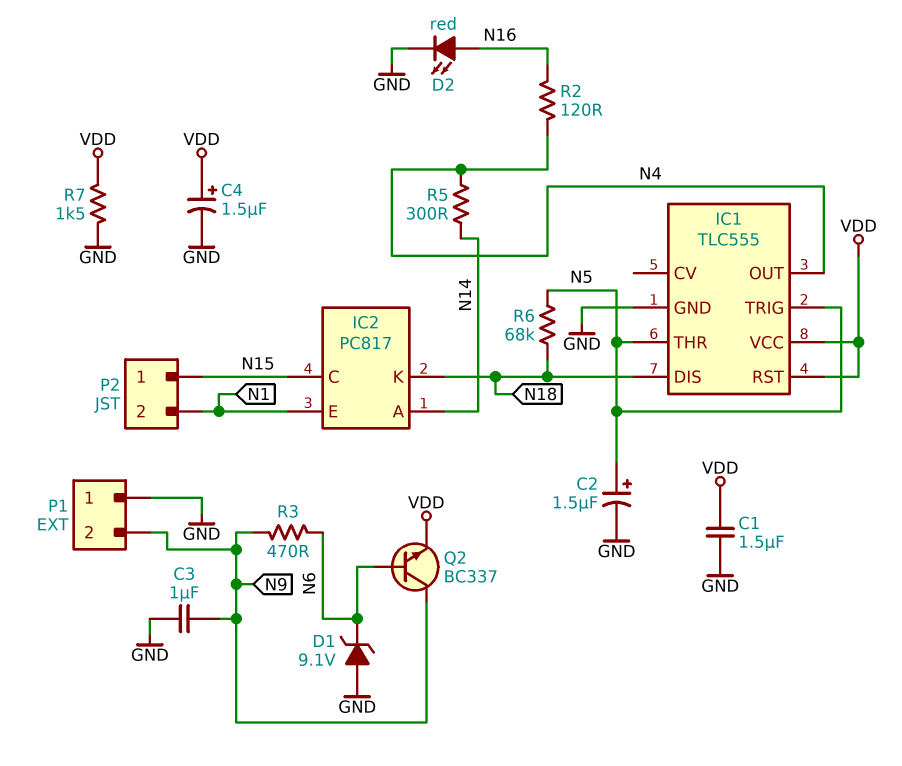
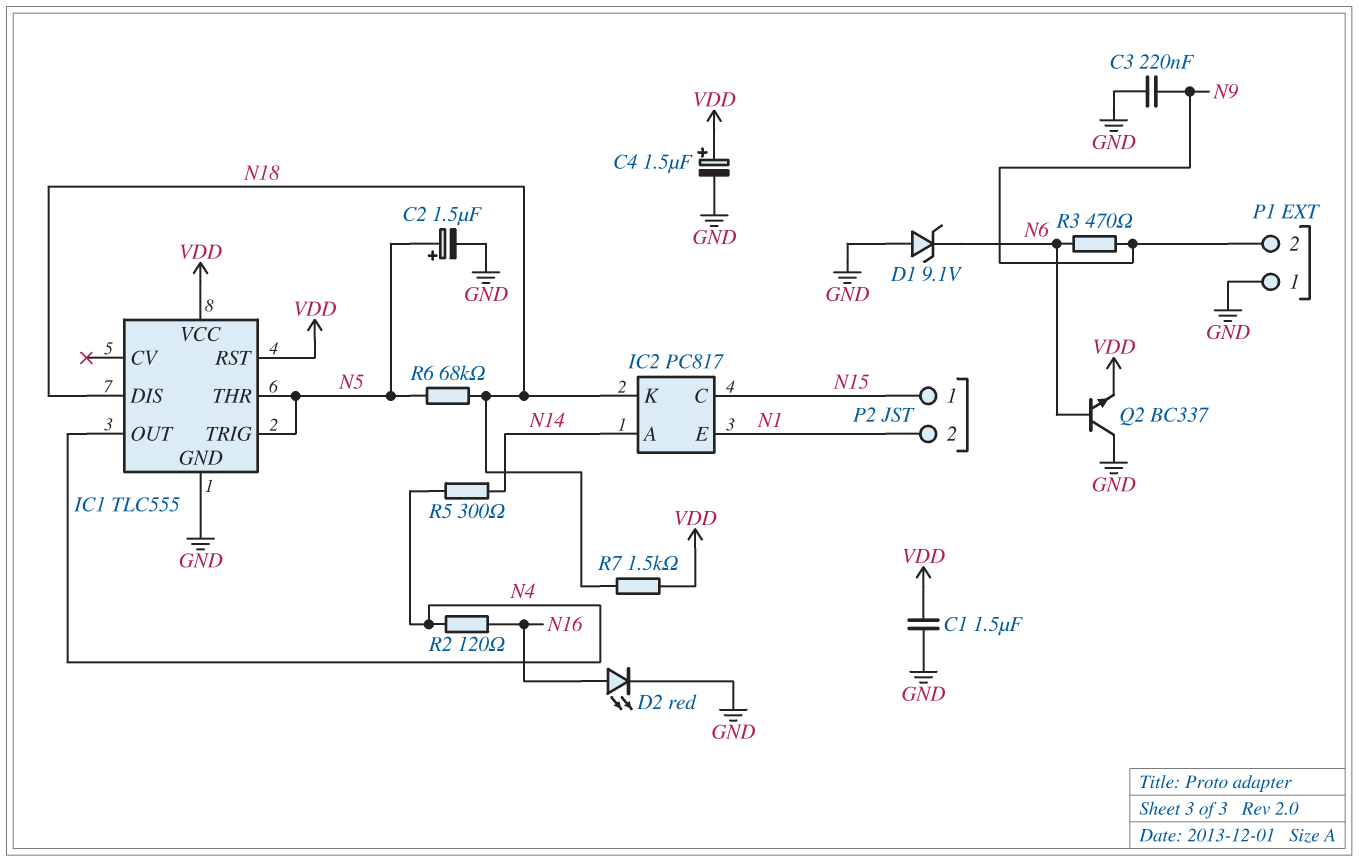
C3: 1uF (GND, N9) -> 220nF (GND, N9)
Q2: NPN BC337 (B N6, C N9, E VDD) -> NPN BC337 (B N6, C GND, E VDD)
R7: 1.5k (GND, VDD) -> 1.5k (N18, VDD)

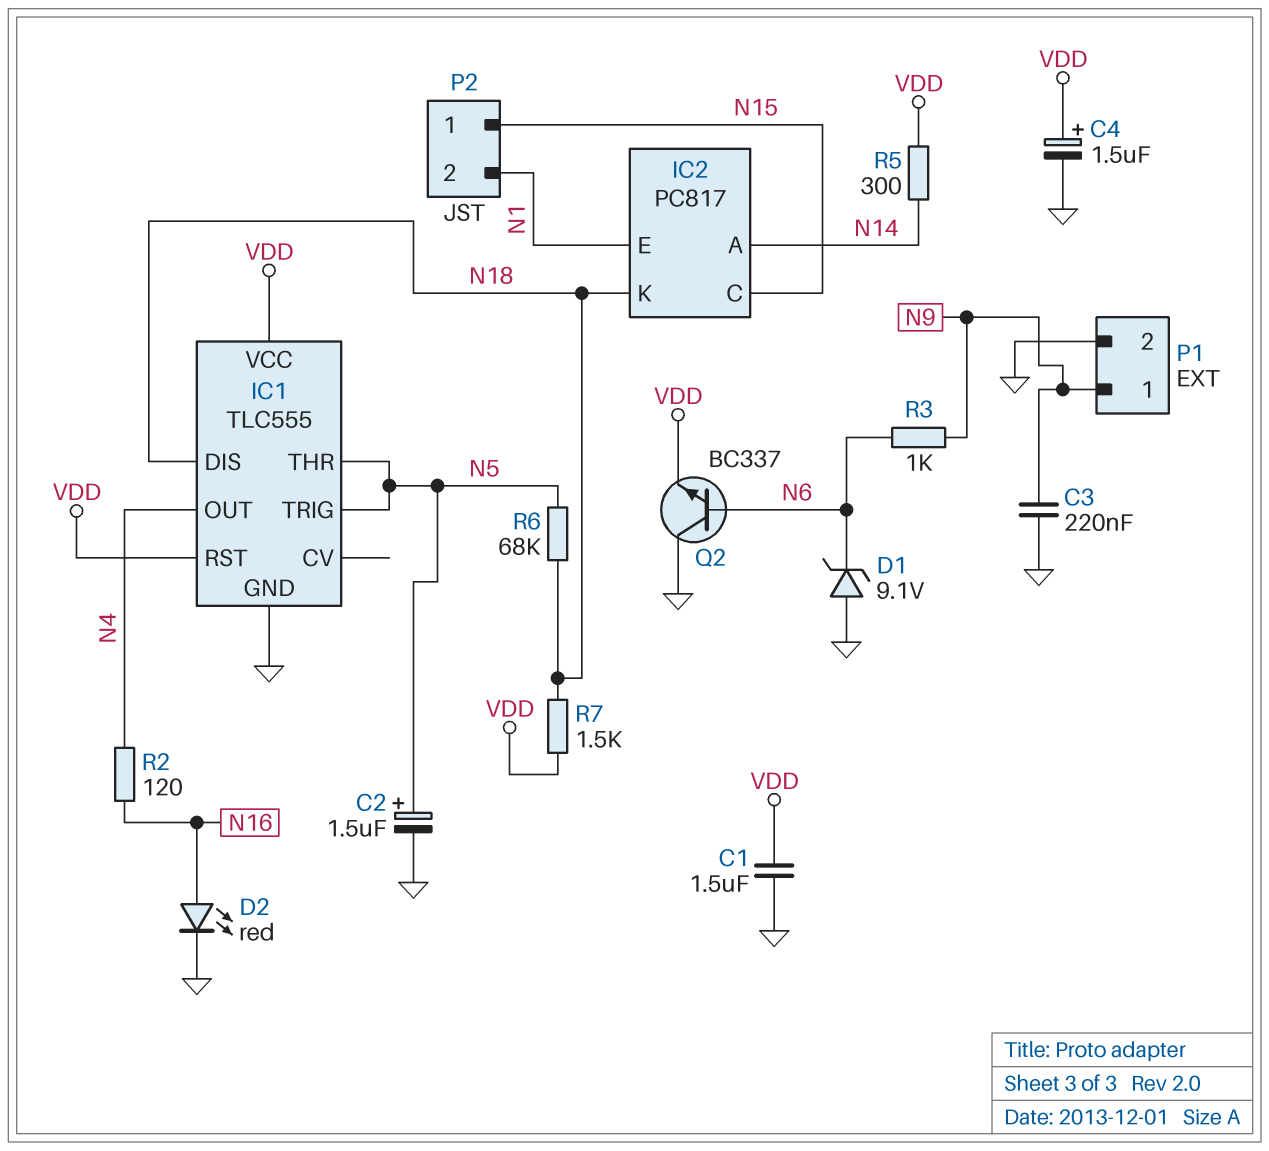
P1 pin 1: GND -> N9
P1 pin 2: N9 -> GND
R3: 470 (N6, N9) -> 1k (N6, N9)
R5: 300 (N4, N14) -> 300 (N14, VDD)

